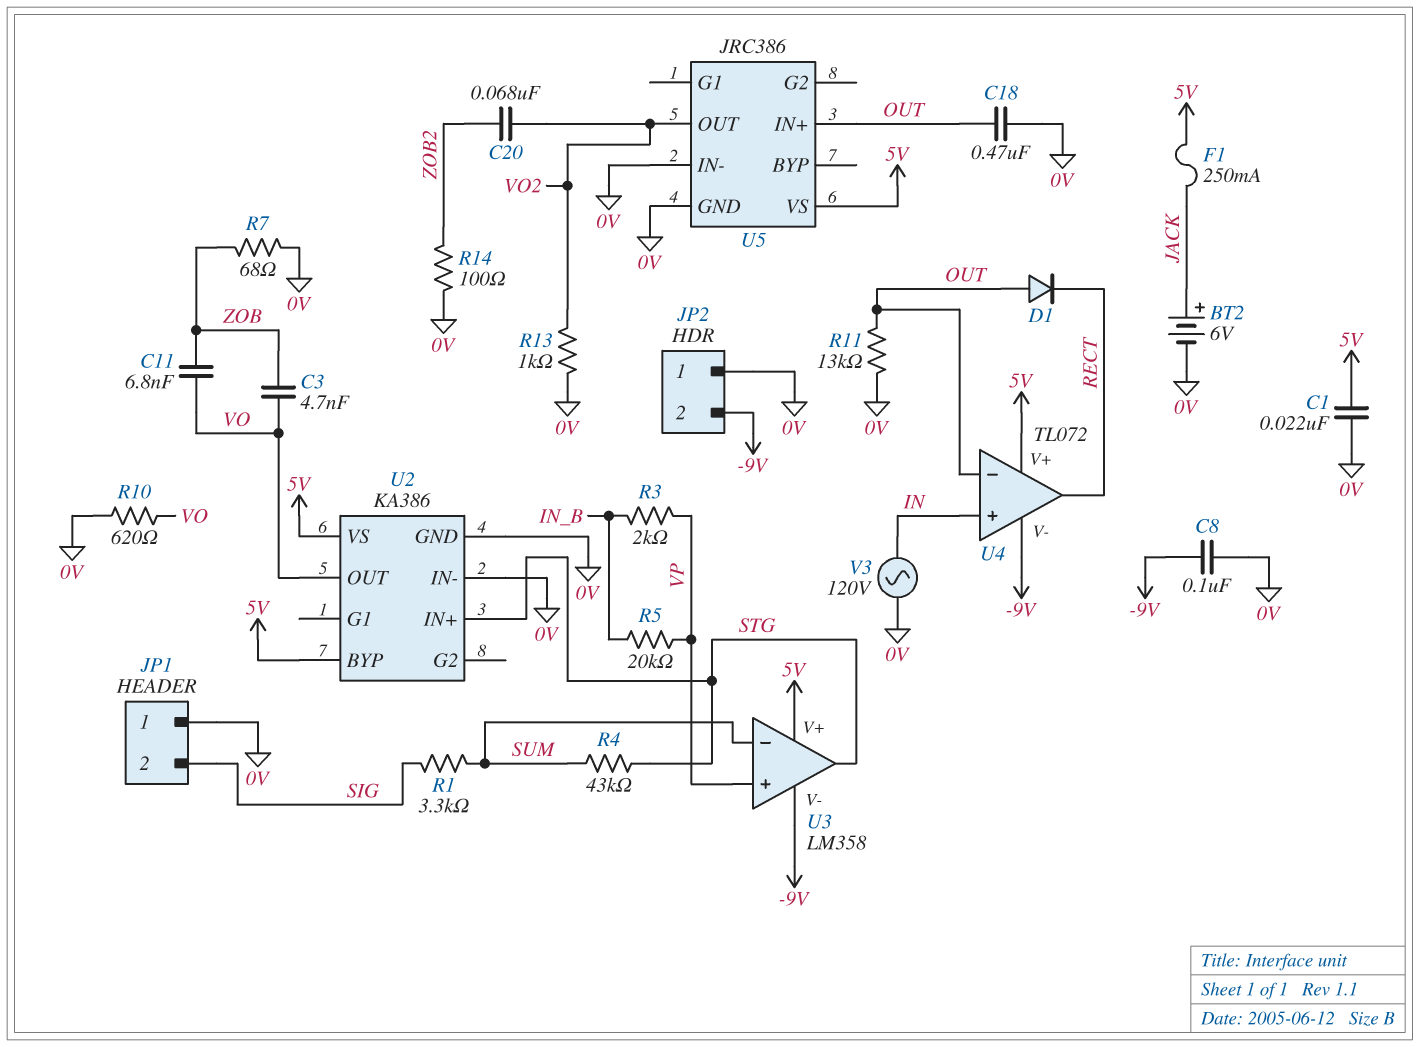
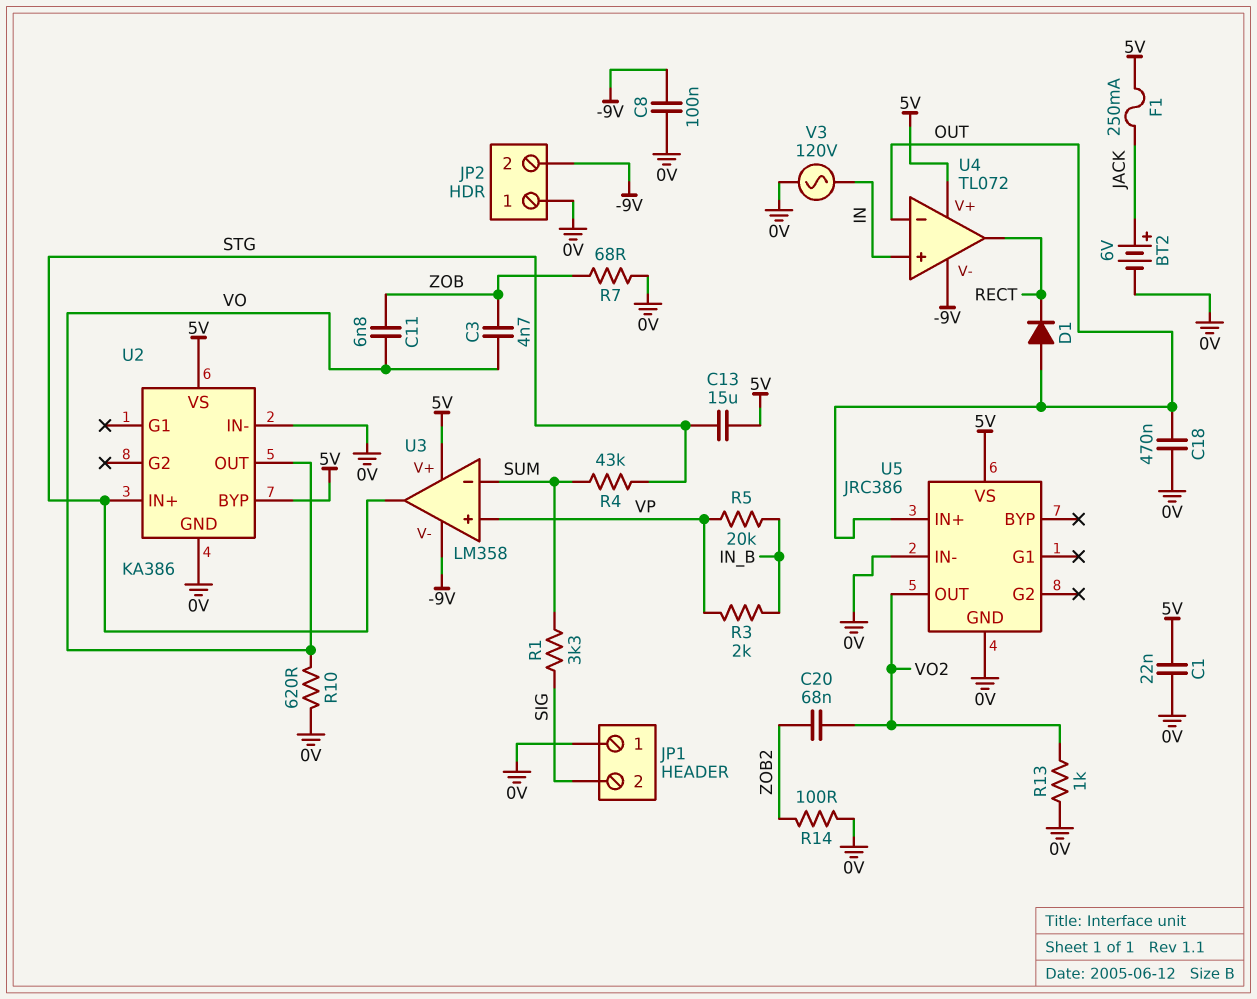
C13: none -> 15uF (5V, STG)
R11: 13k (0V, OUT) -> none

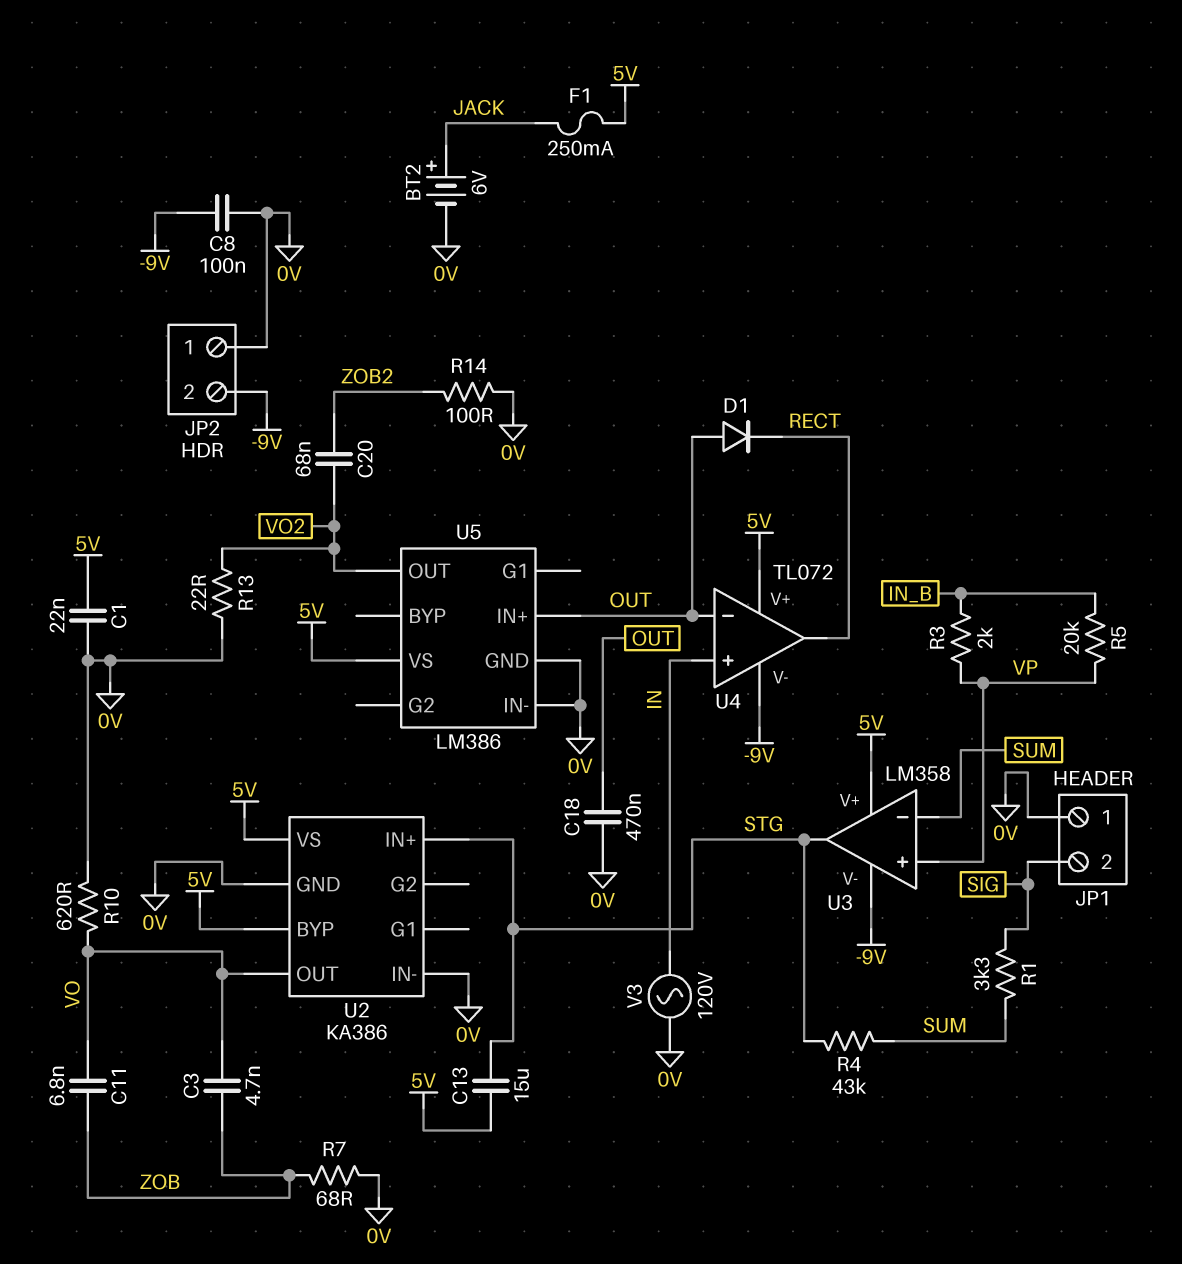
R13: 1k (0V, VO2) -> 22 (0V, VO2)
U5: JRC386 -> LM386

